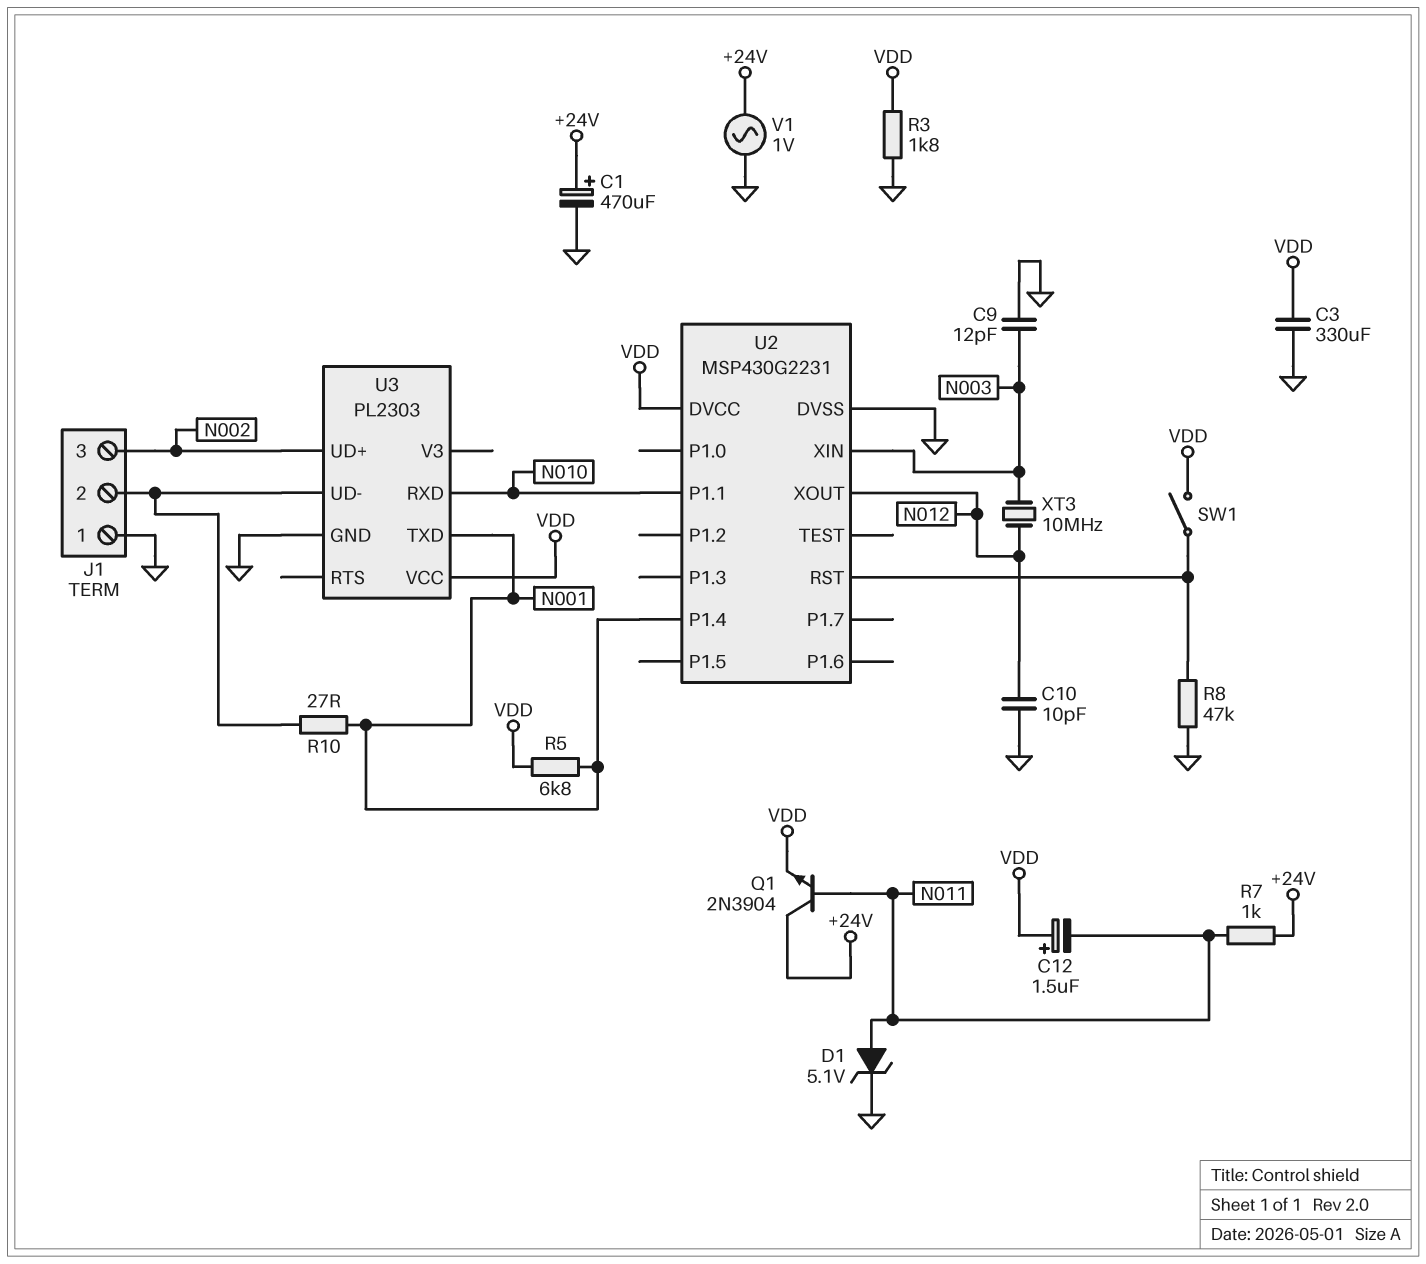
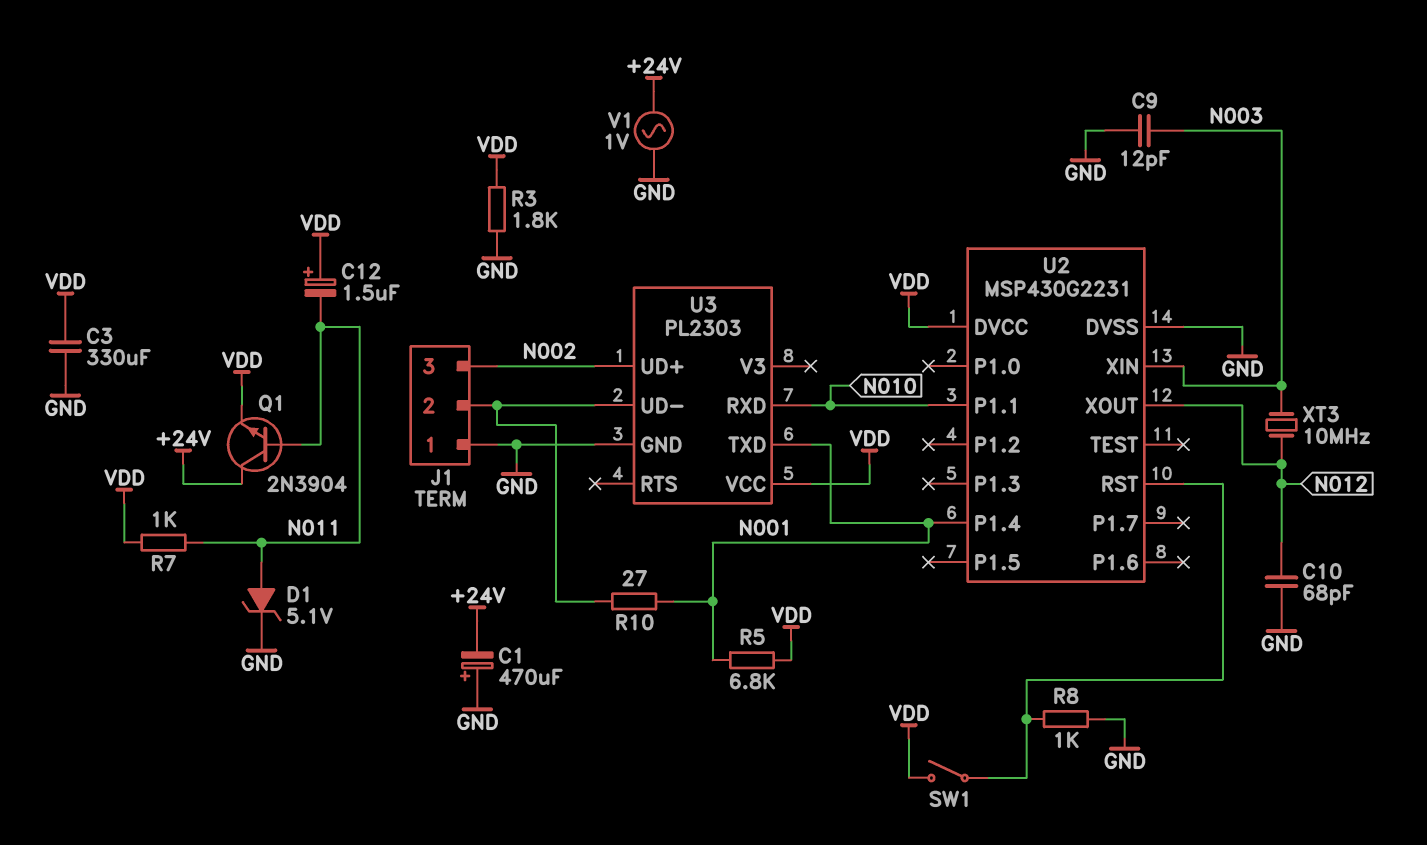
C1: 470uF (plus +24V, minus GND) -> 470uF (plus GND, minus +24V)
C10: 10pF (GND, N012) -> 68pF (GND, N012)
R7: 1k (+24V, N011) -> 1k (N011, VDD)
R8: 47k (GND, U2/RST) -> 1k (GND, U2/RST)

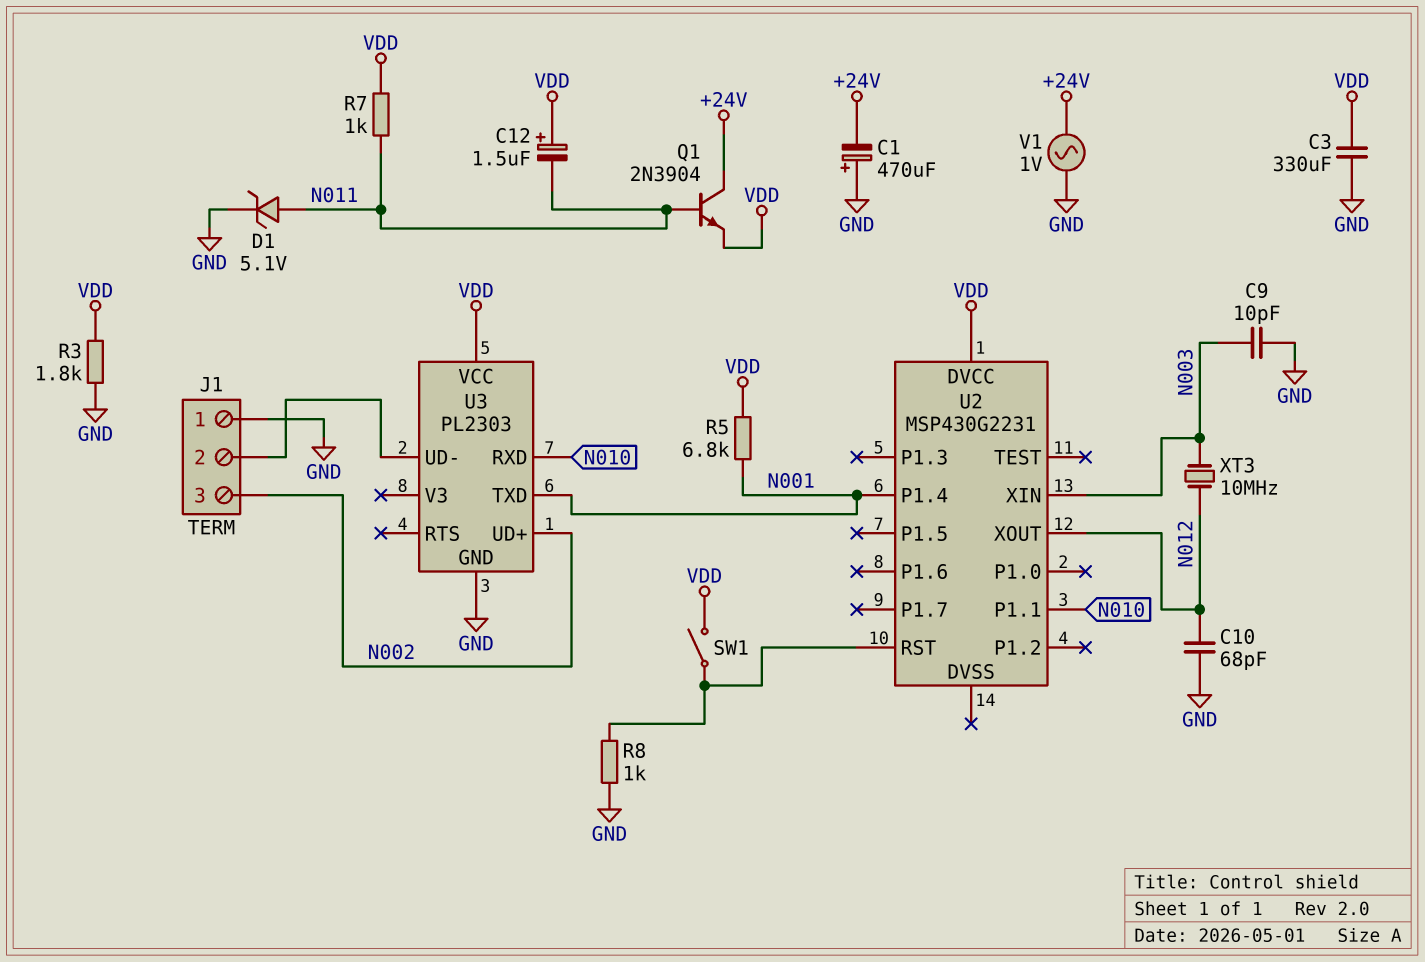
C9: 12pF (GND, N003) -> 10pF (GND, N003)
R10: 27 (J1/2, N001) -> none
U2 pin DVSS: GND -> none

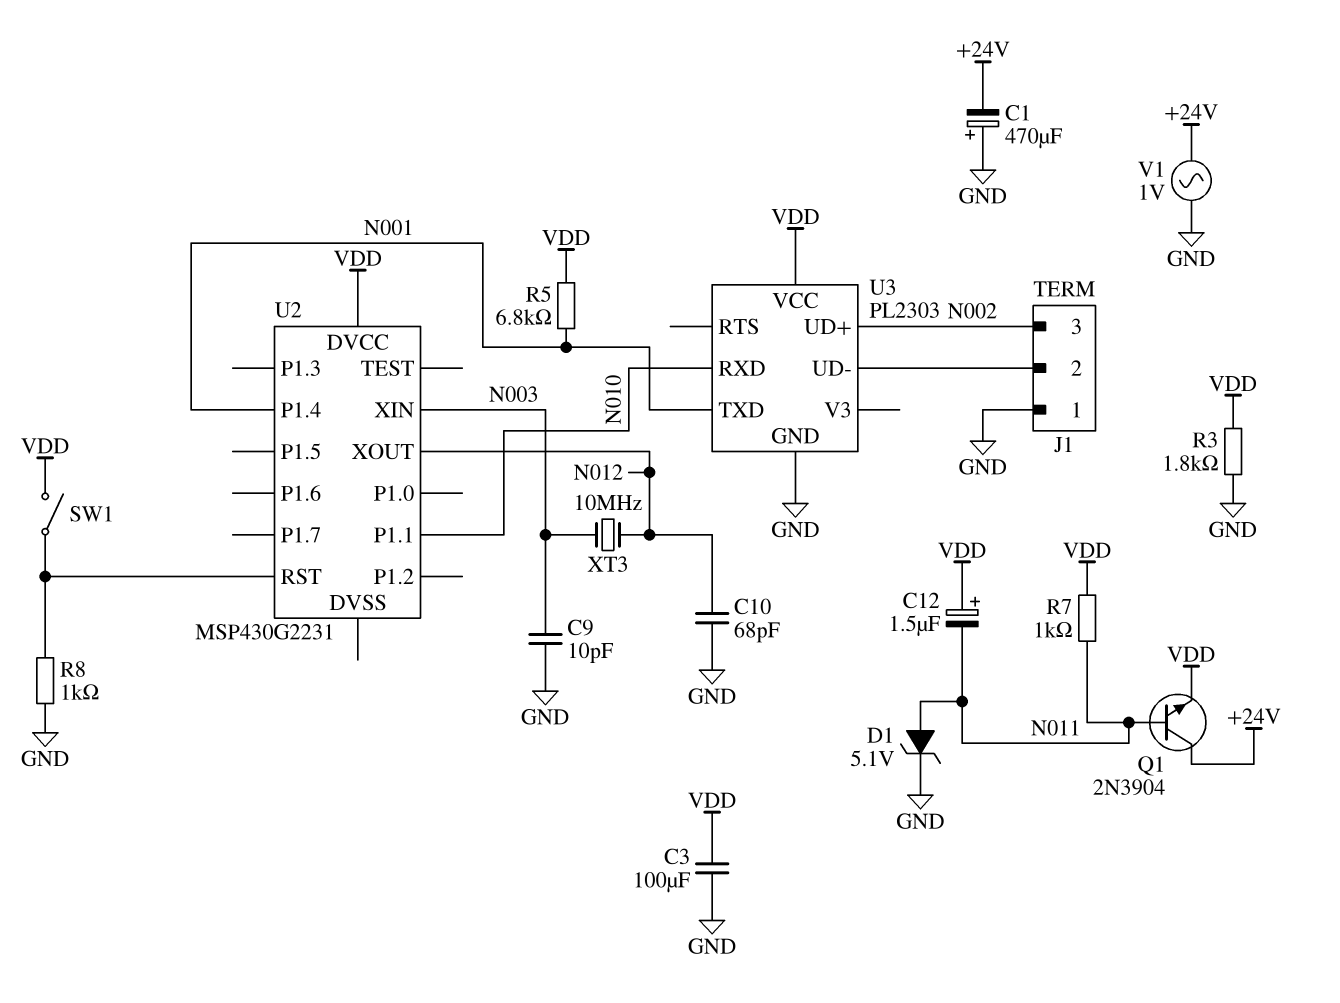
C3: 330uF (GND, VDD) -> 100uF (GND, VDD)

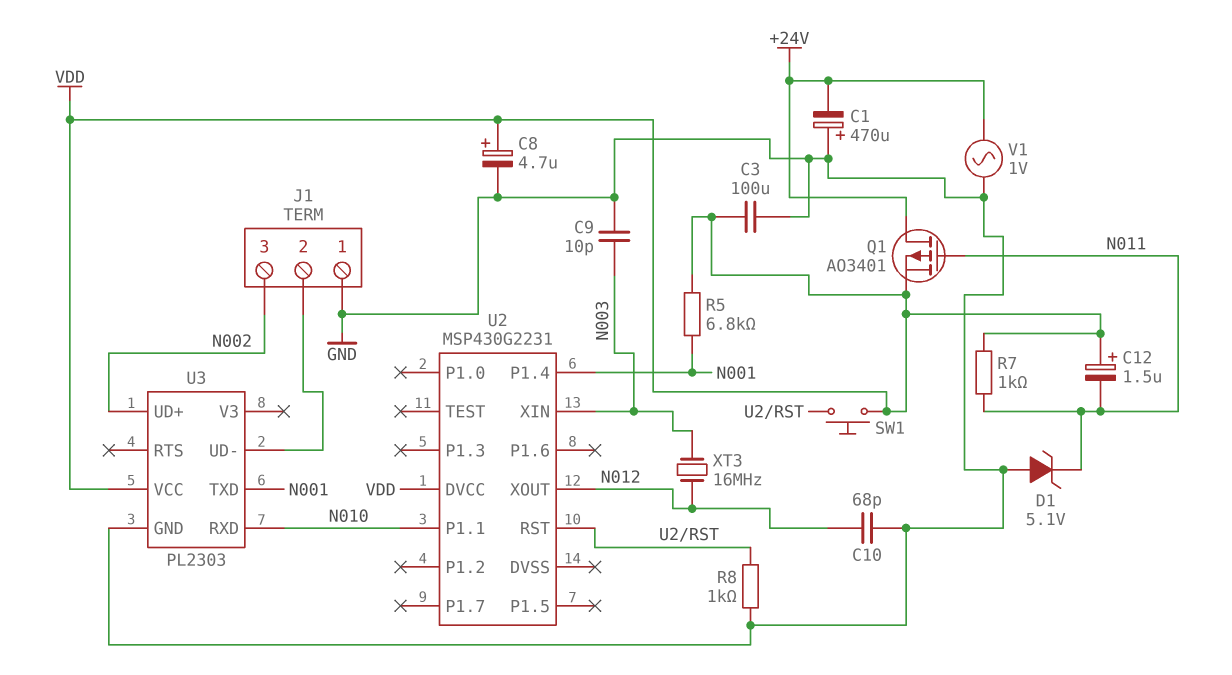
C8: none -> 4.7uF (plus VDD, minus GND)
D1: zener 5.1V (A N011, K GND) -> zener 5.1V (A GND, K N011)
Q1: NPN 2N3904 (B N011, C +24V, E VDD) -> PMOS AO3401 (G N011, D +24V, S VDD)
R3: 1.8k (GND, VDD) -> none
SW1: switch (U2/RST, VDD) -> button (U2/RST, VDD)
XT3: 10MHz (N003, N012) -> 16MHz (N003, N012)

